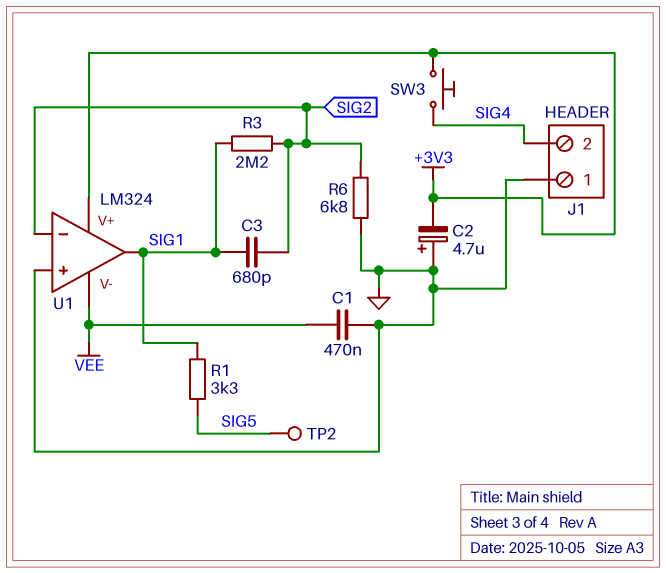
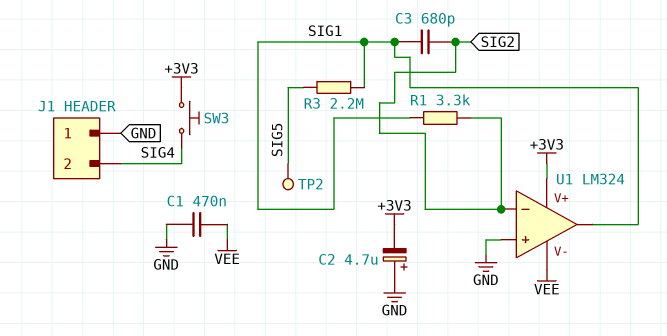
R1: 3.3k (SIG1, SIG5) -> 3.3k (SIG1, SIG2)
R3: 2.2M (SIG1, SIG2) -> 2.2M (SIG1, SIG5)
R6: 6.8k (GND, SIG2) -> none

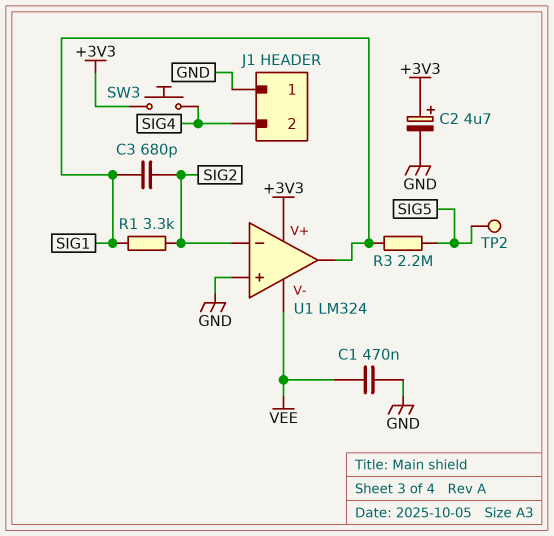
C2: 4.7uF (plus GND, minus +3V3) -> 4.7uF (plus +3V3, minus GND)

